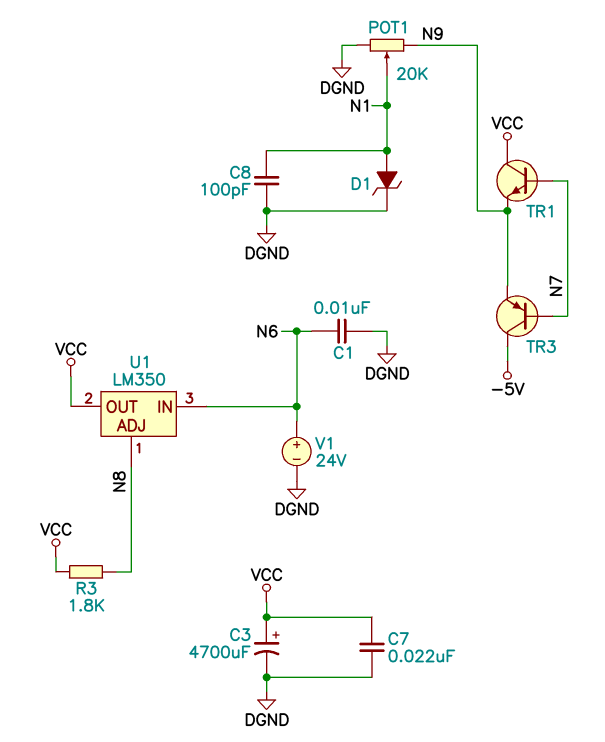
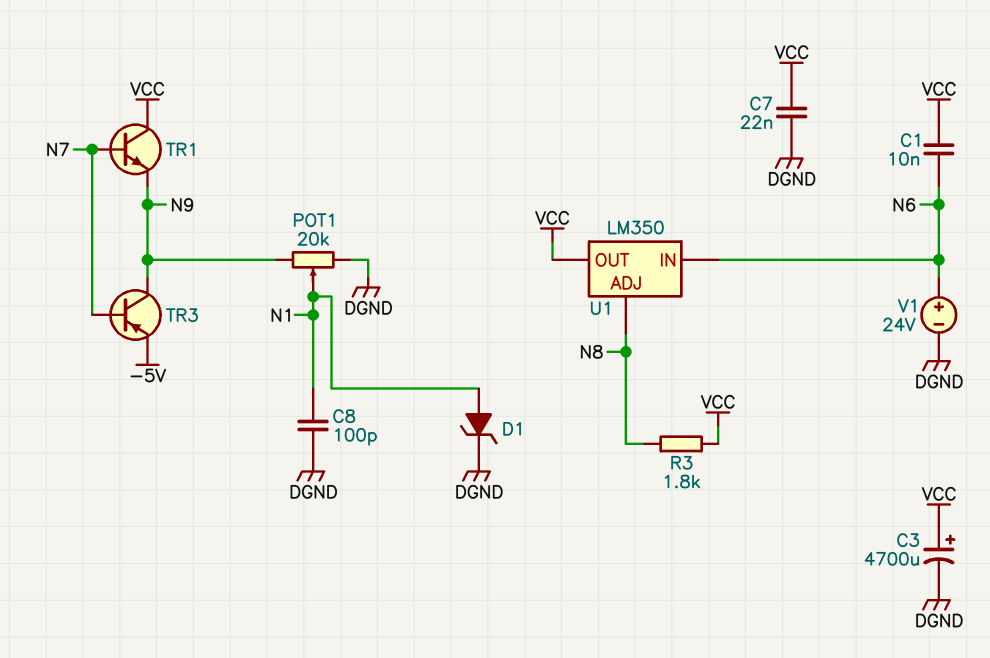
C1: 10nF (DGND, N6) -> 10nF (N6, VCC)
TR3: PNP (B N7, C -5V, E N9) -> PNP (B N7, C N9, E -5V)

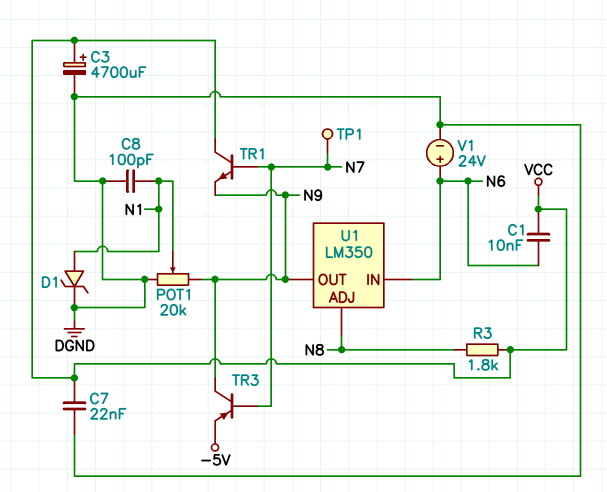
TP1: none -> test point (N7)
U1 pin OUT: VCC -> N9

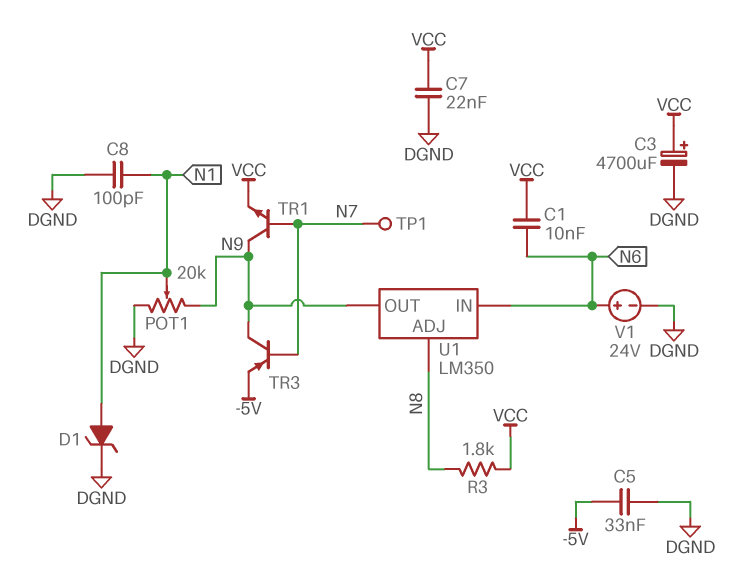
C5: none -> 33nF (-5V, DGND)
TR1: NPN (B N7, C VCC, E N9) -> NPN (B N7, C N9, E VCC)

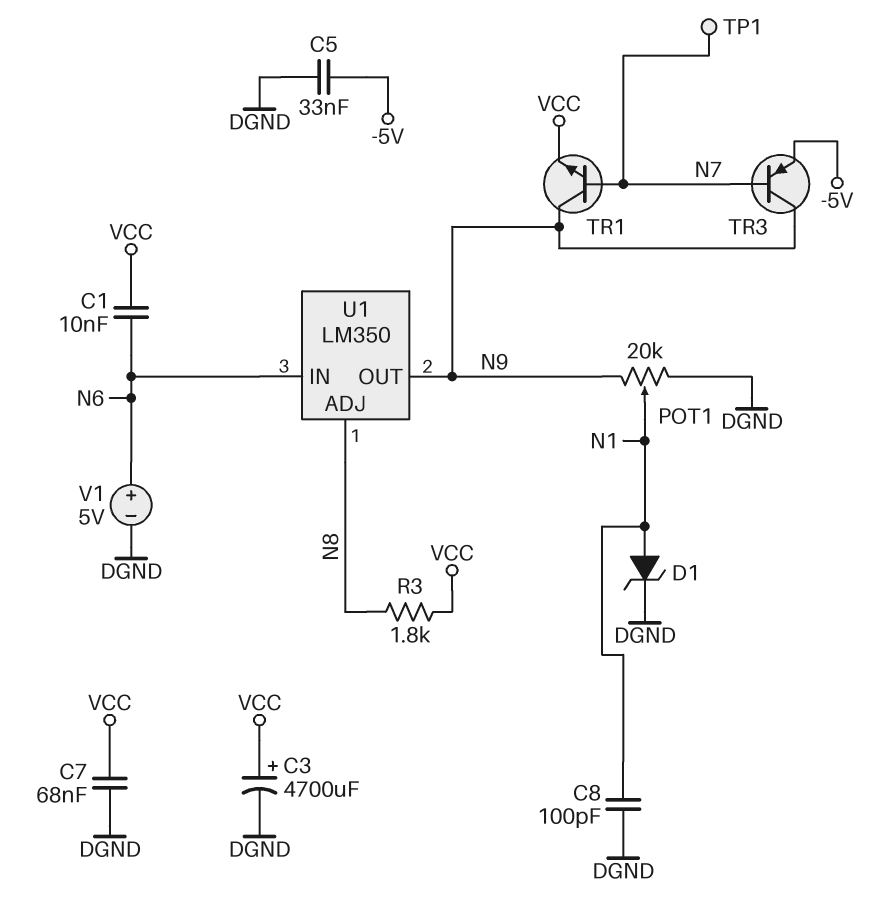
C7: 22nF (DGND, VCC) -> 68nF (DGND, VCC)
V1: 24V (plus N6, minus DGND) -> 5V (plus N6, minus DGND)

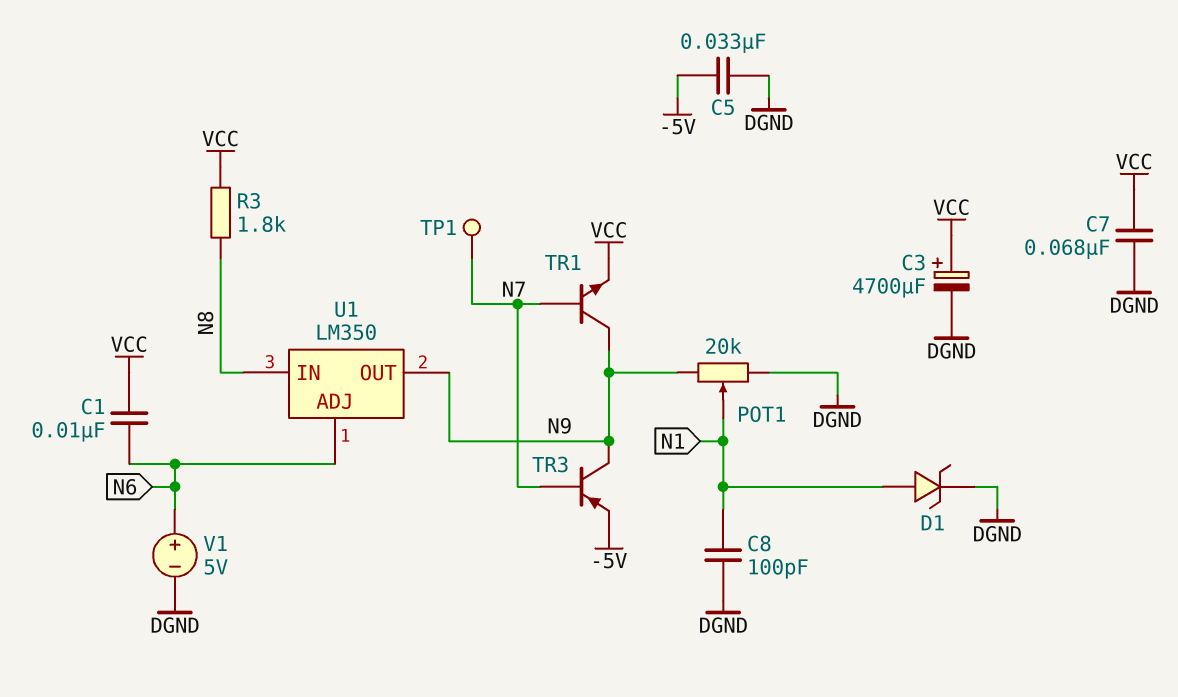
U1 pin ADJ: N8 -> N6
U1 pin IN: N6 -> N8

